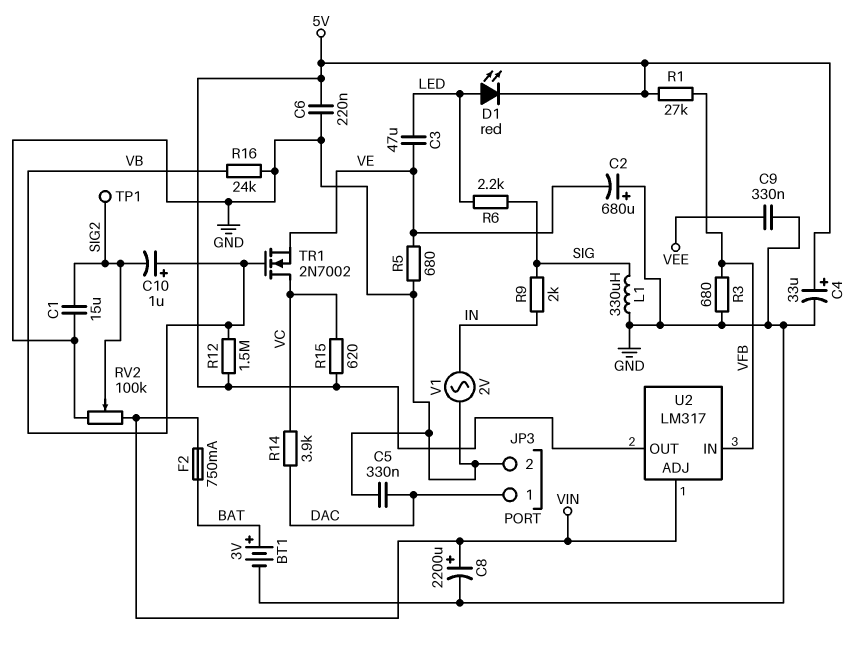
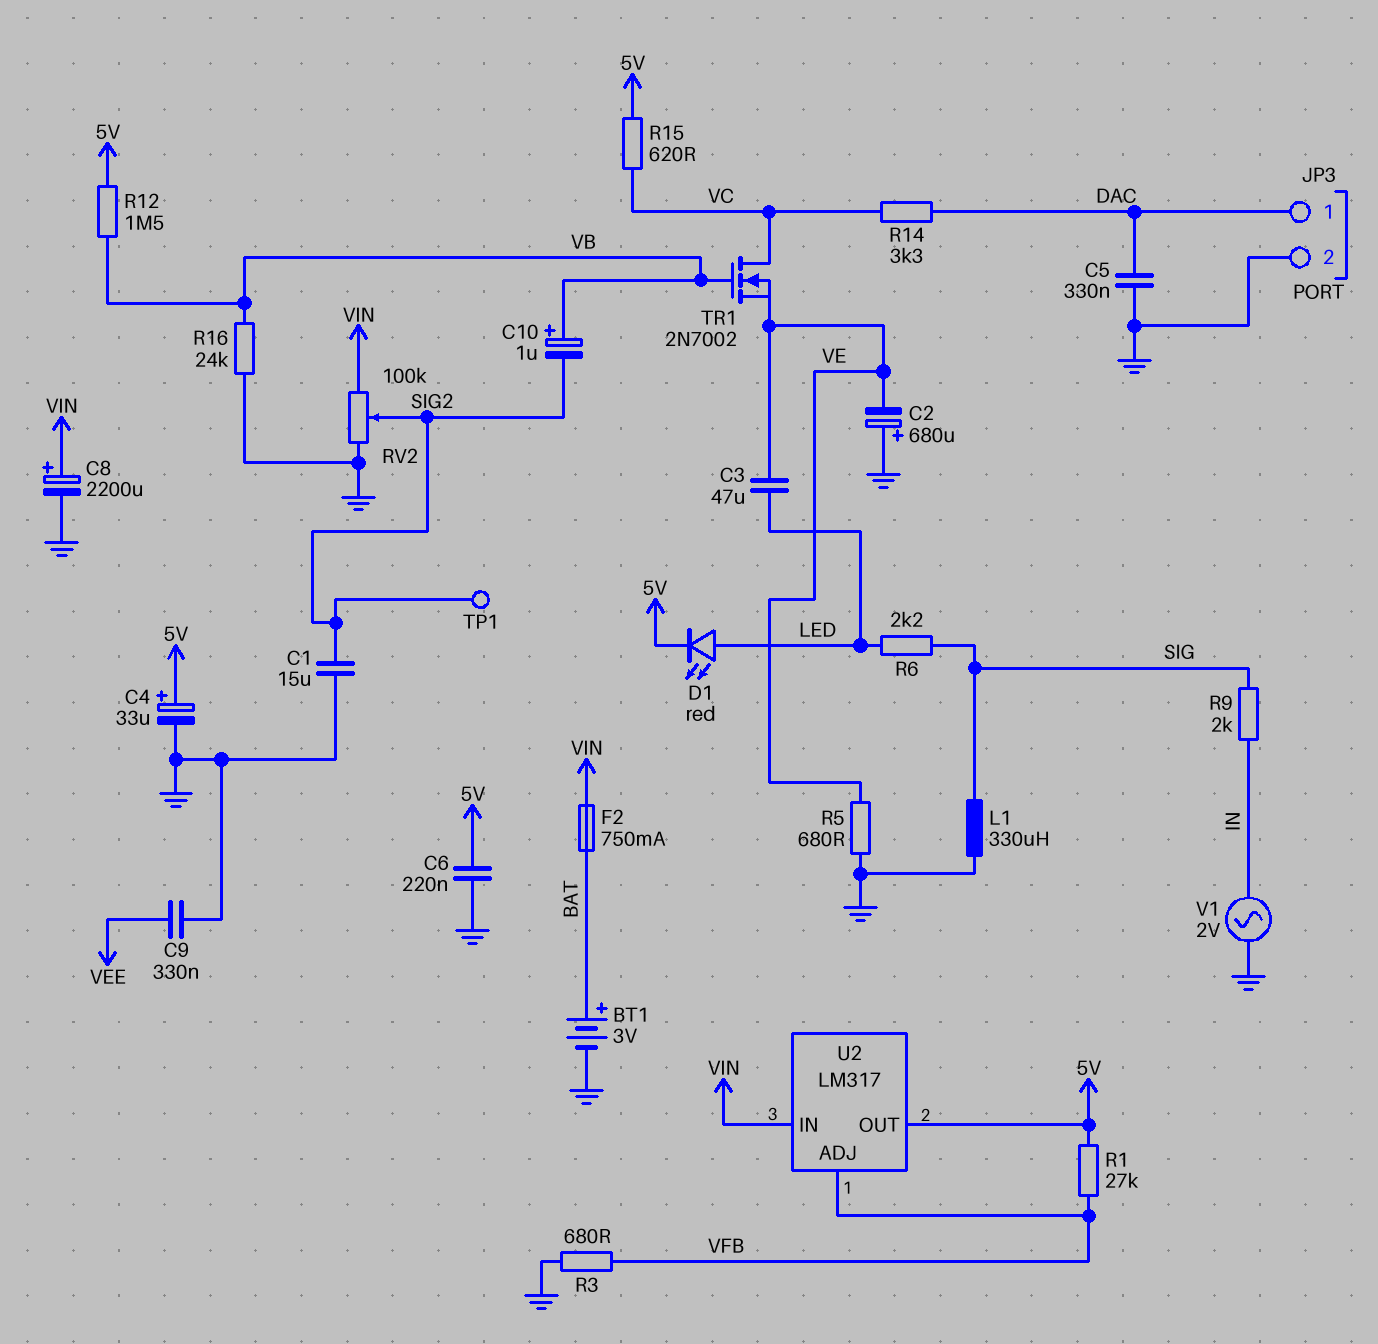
R14: 3.9k (DAC, VC) -> 3.3k (DAC, VC)
U2 pin ADJ: VIN -> VFB
U2 pin IN: VFB -> VIN

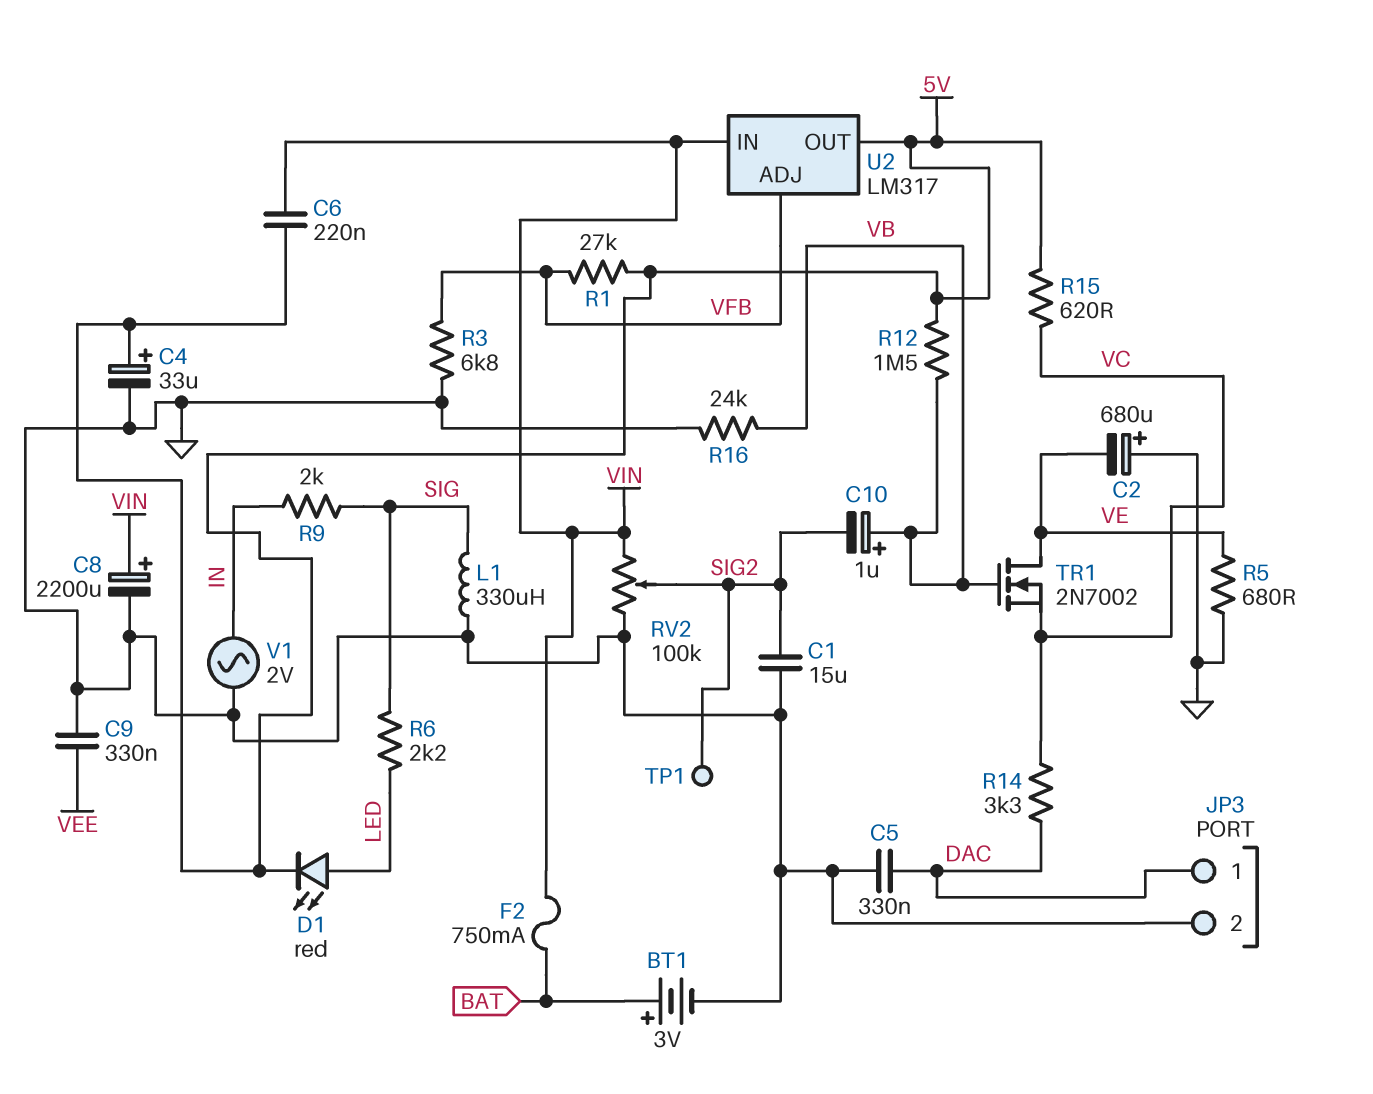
C3: 47uF (LED, VE) -> none
C6: 220nF (5V, GND) -> 220nF (5V, VIN)
R3: 680 (GND, VFB) -> 6.8k (GND, VFB)
TR1: NMOS 2N7002 (G VB, D VC, S VE) -> NMOS 2N7002 (G VB, D VE, S VC)

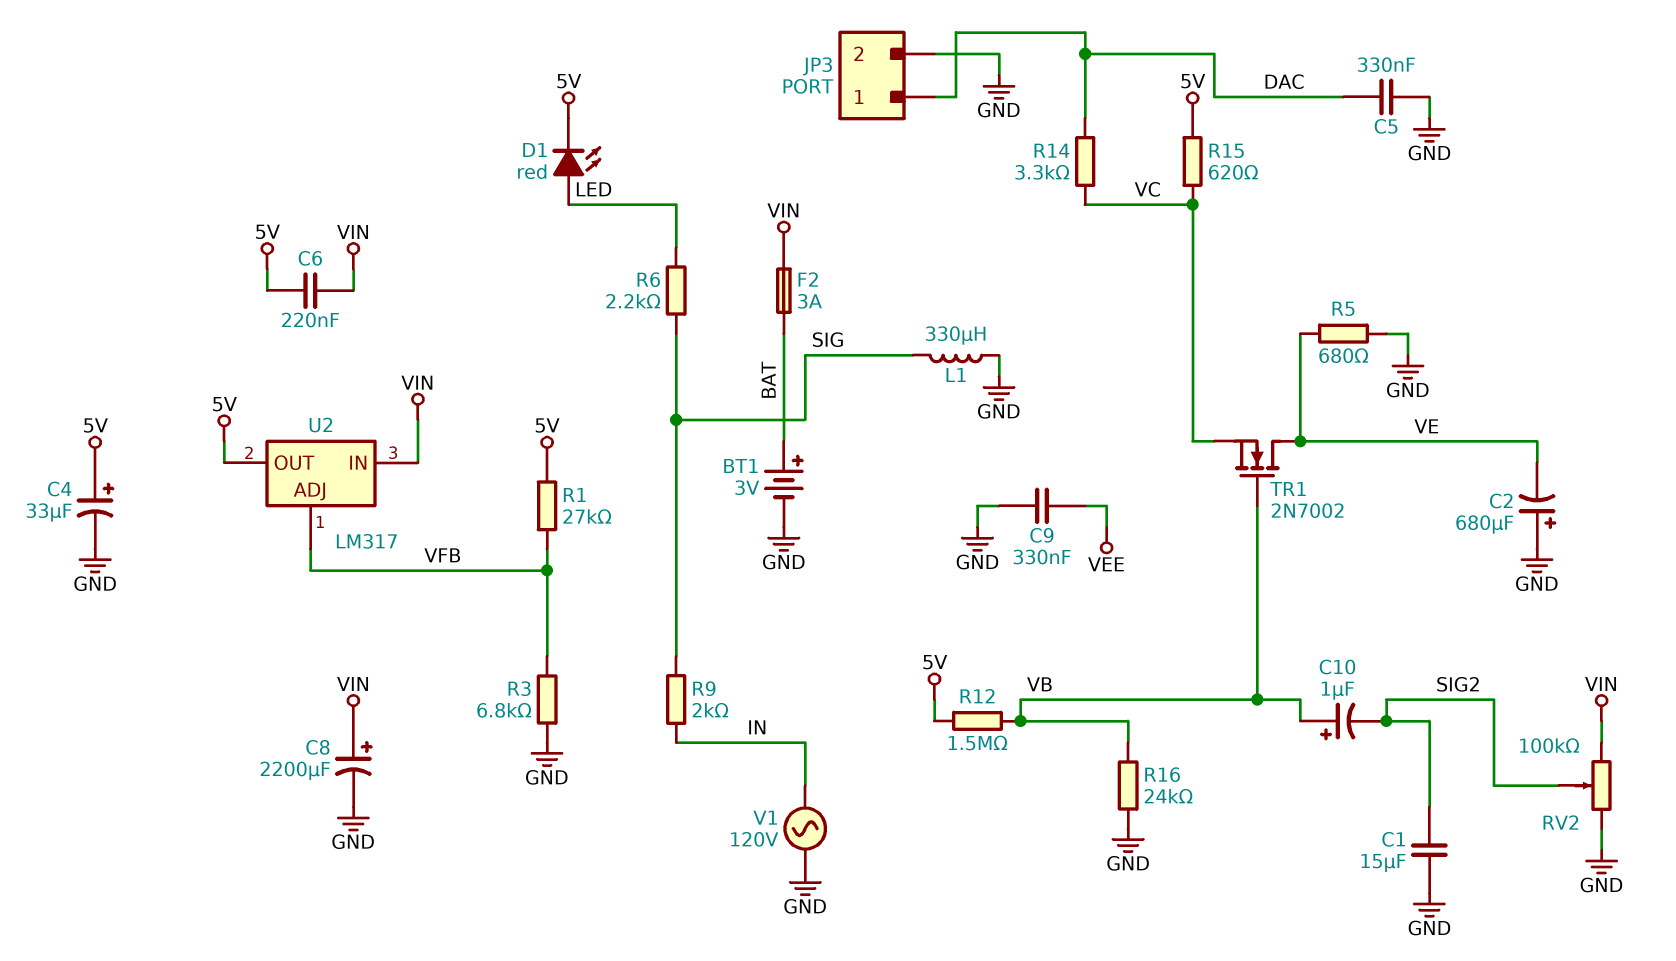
F2: 750mA (BAT, VIN) -> 3A (BAT, VIN)
TP1: test point (SIG2) -> none
V1: AC 2V (GND, IN) -> AC 120V (GND, IN)

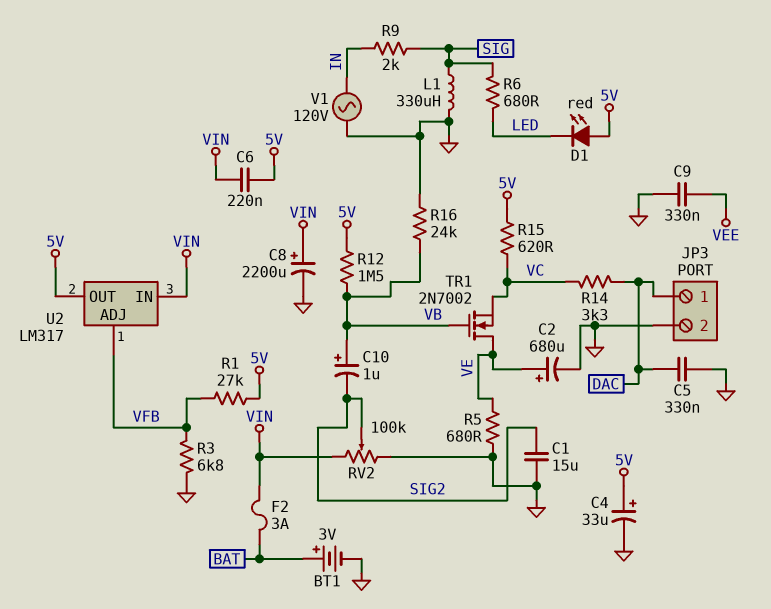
C2: 680uF (plus GND, minus VE) -> 680uF (plus VE, minus GND)
D1: LED red (A LED, K 5V) -> LED red (A 5V, K LED)
R6: 2.2k (LED, SIG) -> 680 (LED, SIG)

